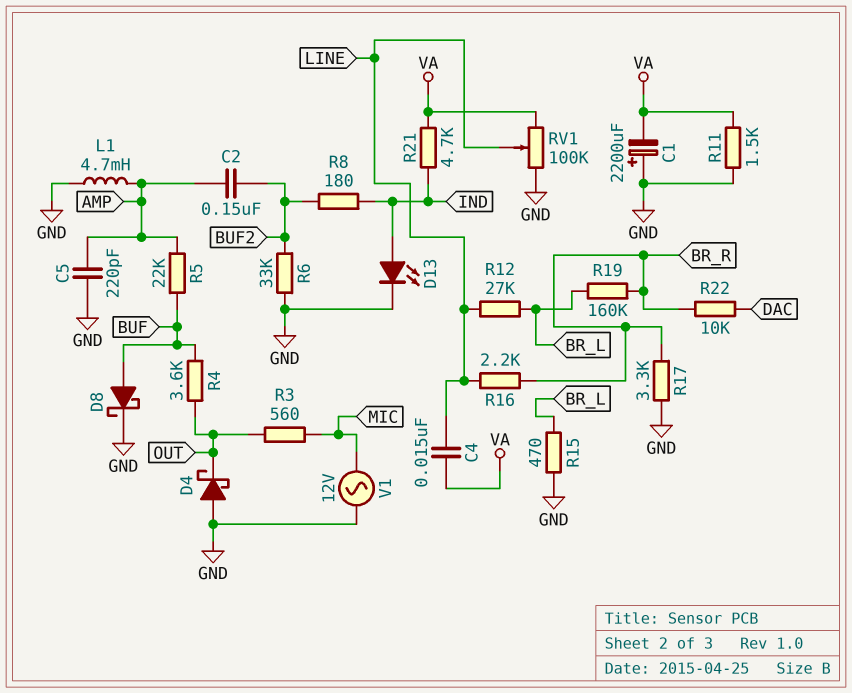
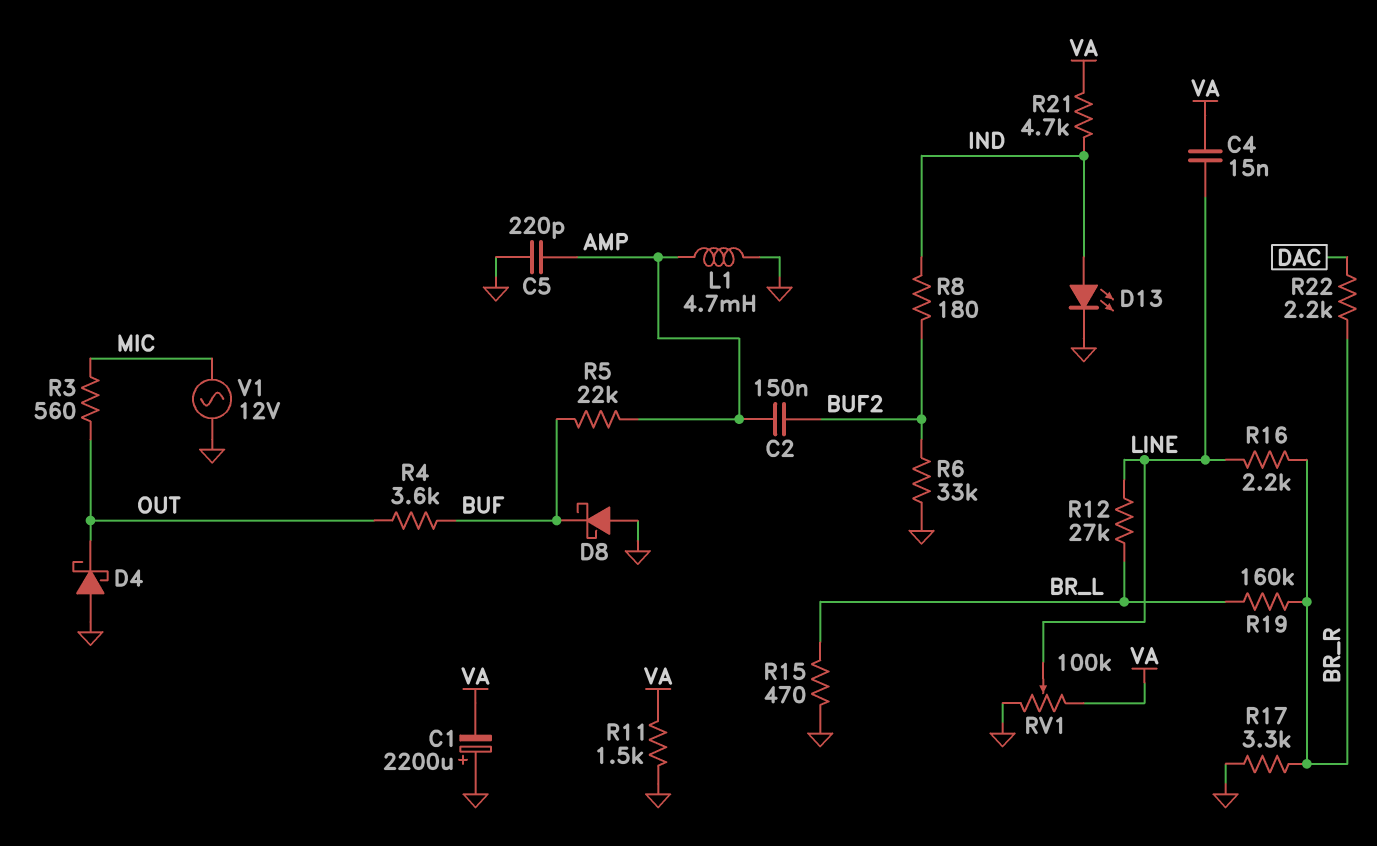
D8: schottky (A BUF, K GND) -> schottky (A GND, K BUF)
R22: 10k (BR_R, DAC) -> 2.2k (BR_R, DAC)

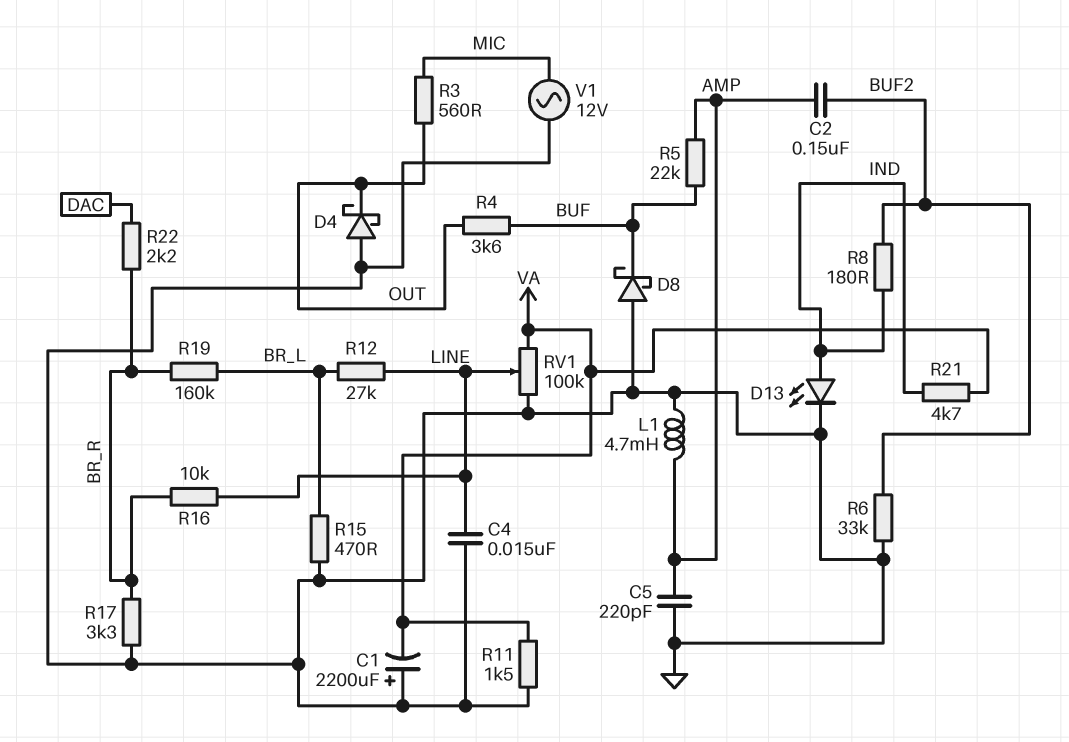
C4: 15nF (LINE, VA) -> 15nF (GND, LINE)
R16: 2.2k (BR_R, LINE) -> 10k (BR_R, LINE)

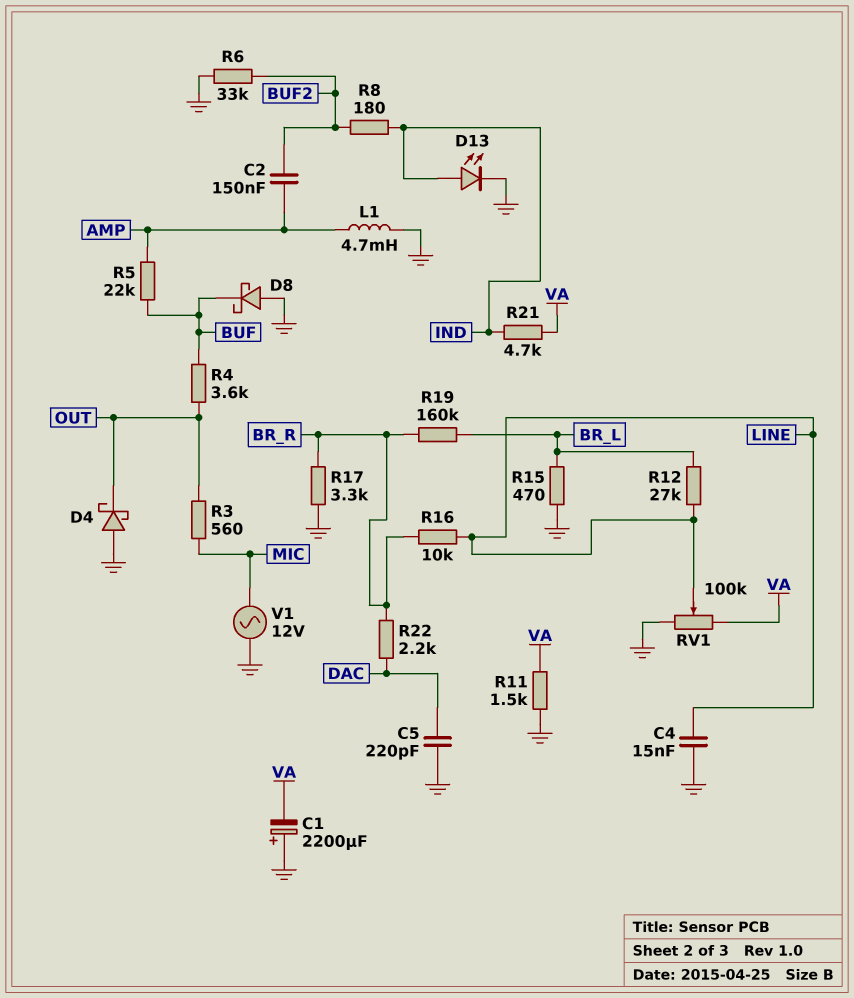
C5: 220pF (AMP, GND) -> 220pF (DAC, GND)

